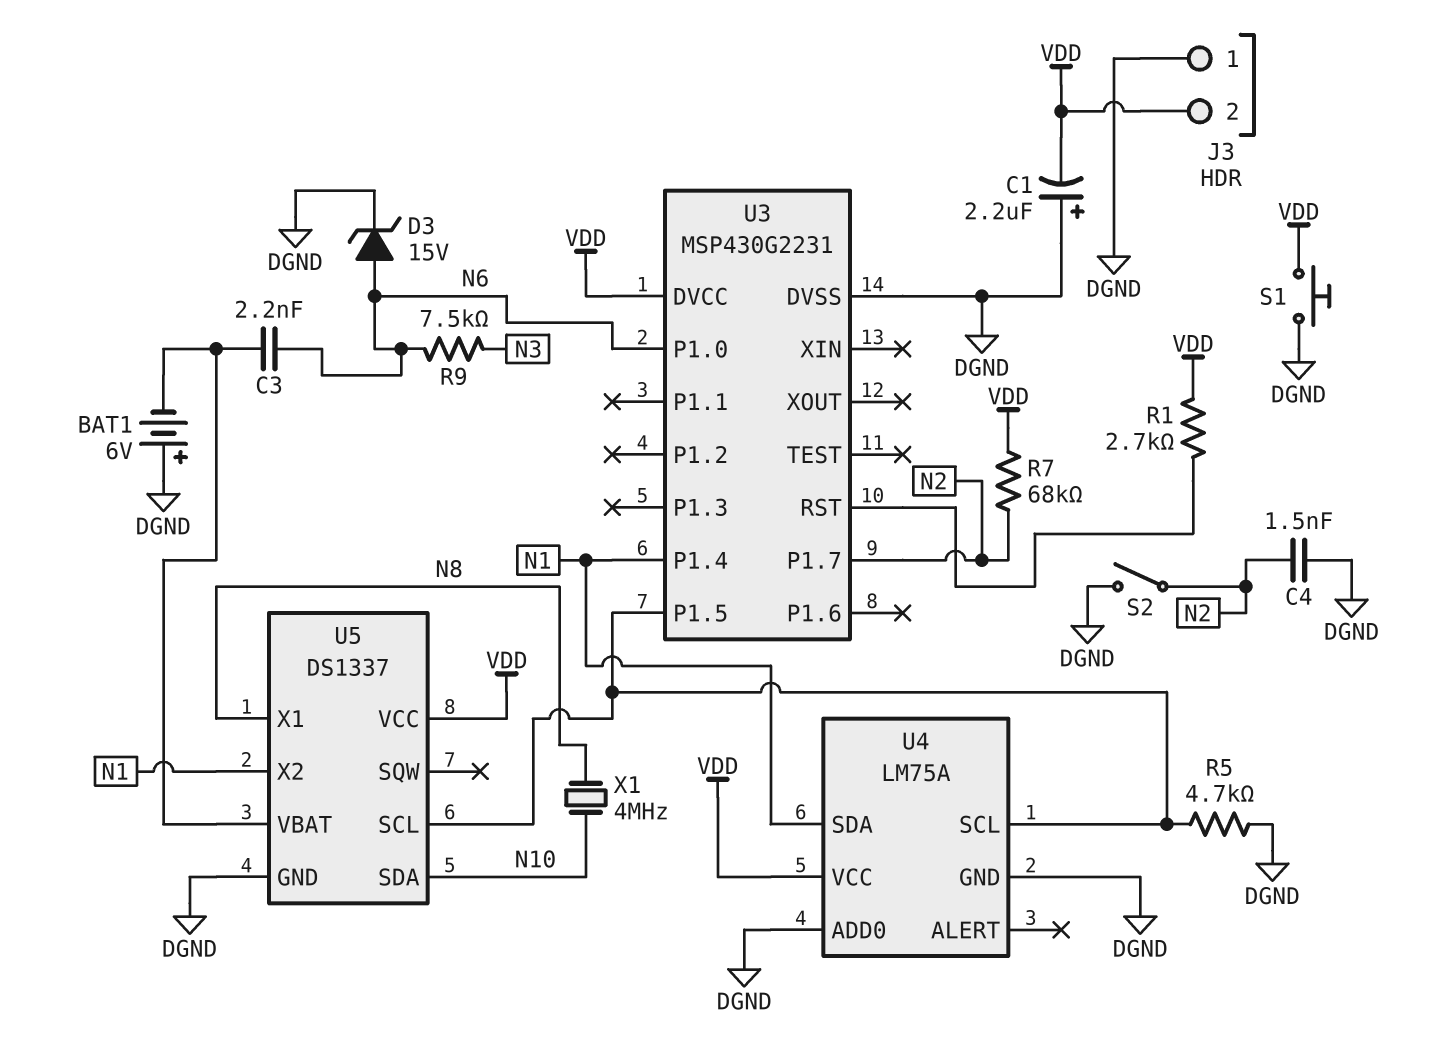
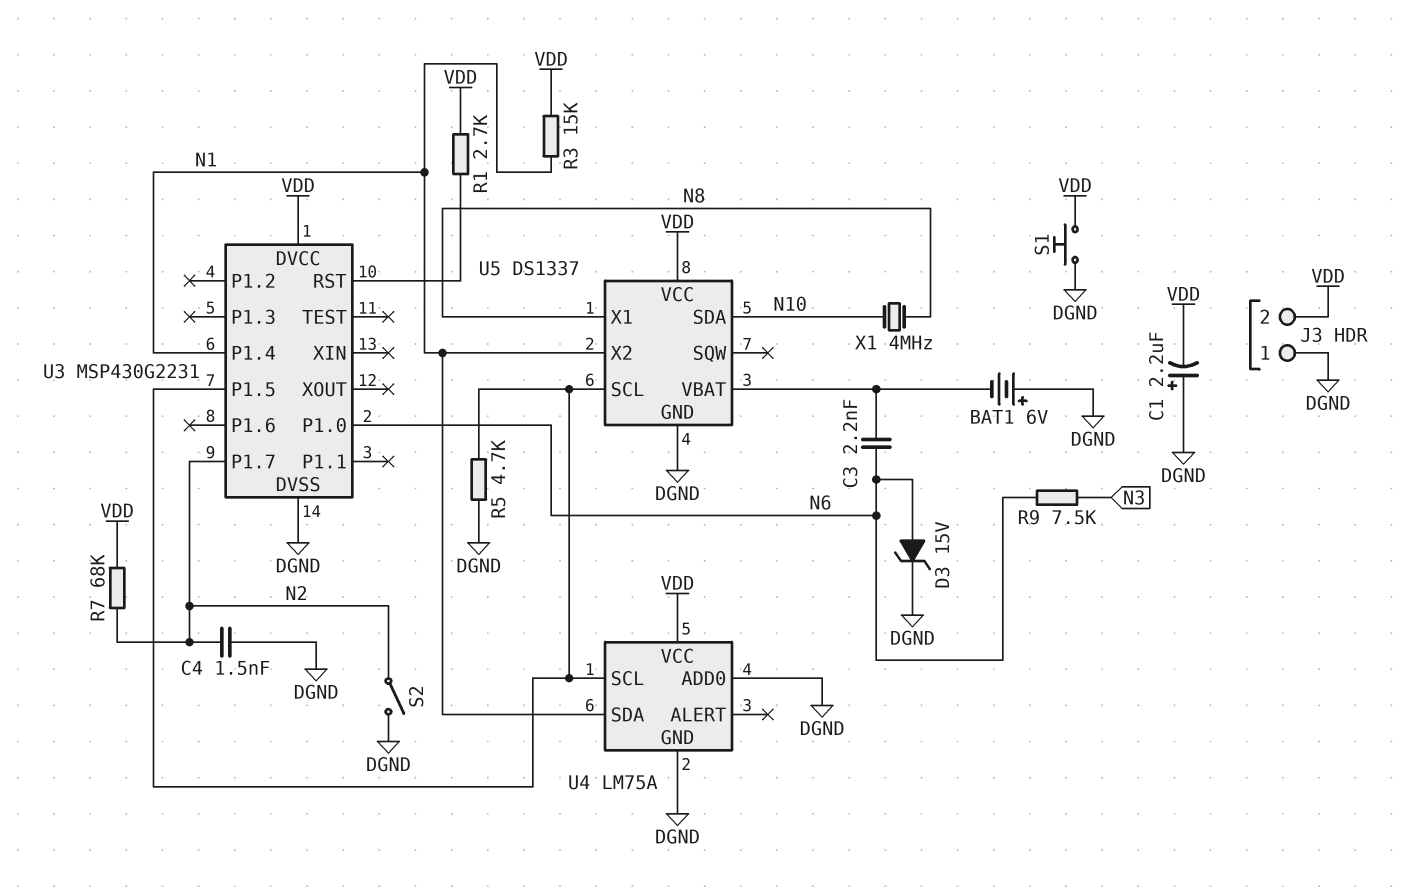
R3: none -> 15k (N1, VDD)

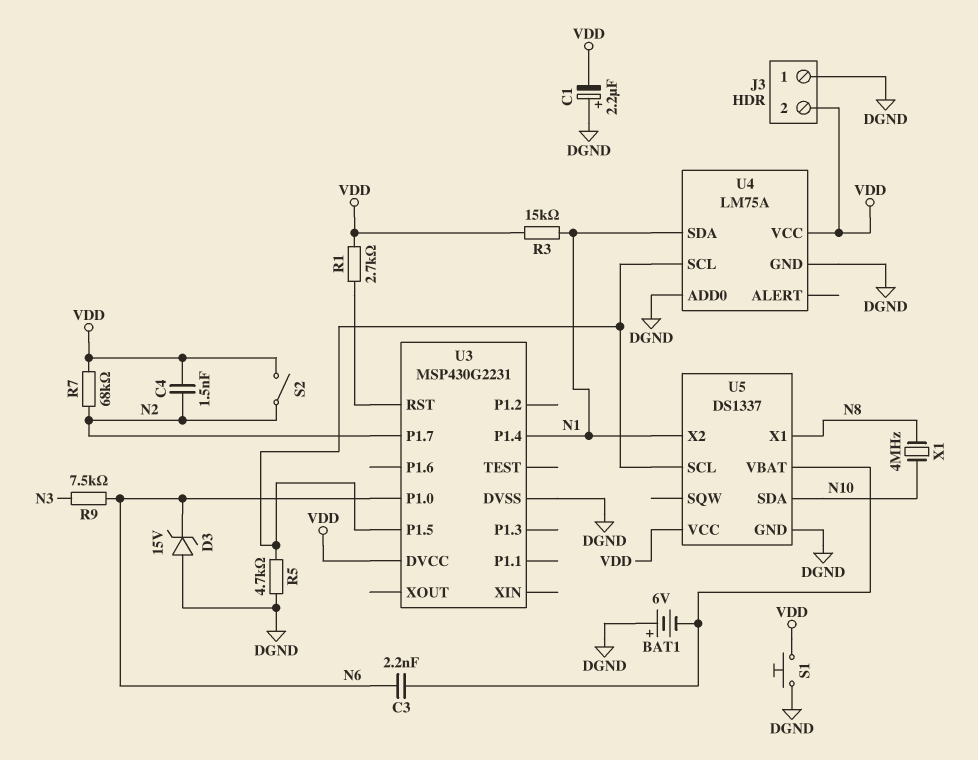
C4: 1.5nF (DGND, N2) -> 1.5nF (N2, VDD)
D3: zener 15V (A N6, K DGND) -> zener 15V (A DGND, K N6)
S2: switch (DGND, N2) -> switch (N2, VDD)

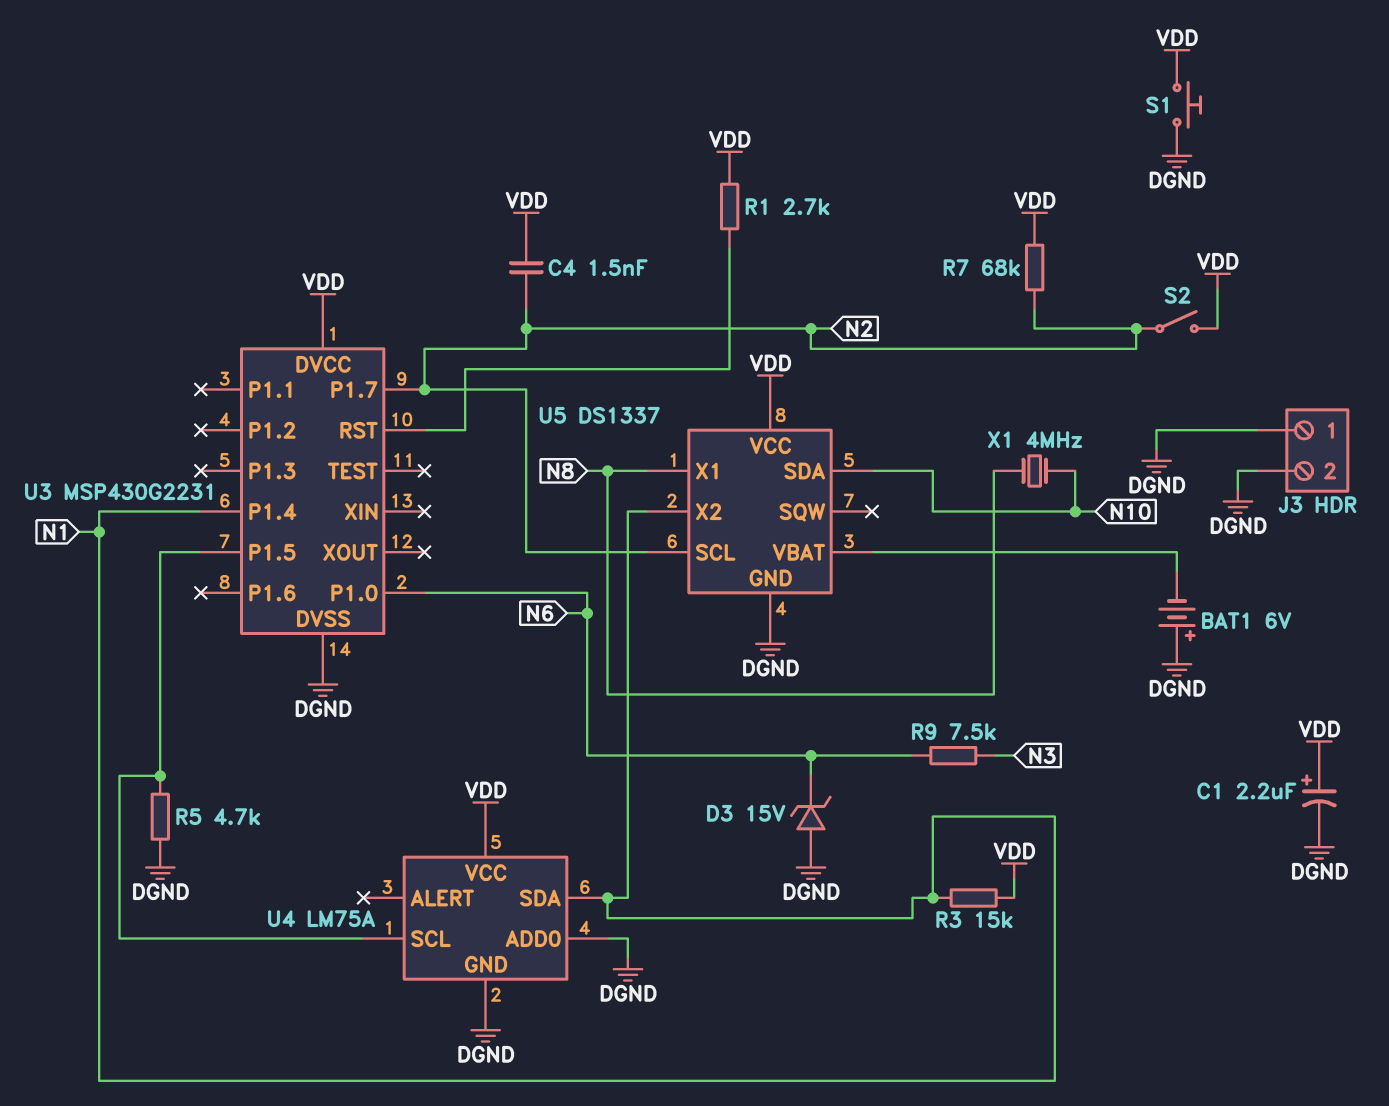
C1: 2.2uF (plus DGND, minus VDD) -> 2.2uF (plus VDD, minus DGND)
C3: 2.2nF (N6, U5/VBAT) -> none
J3 pin 2: VDD -> DGND
U5 pin SCL: U3/P1.5 -> N2

